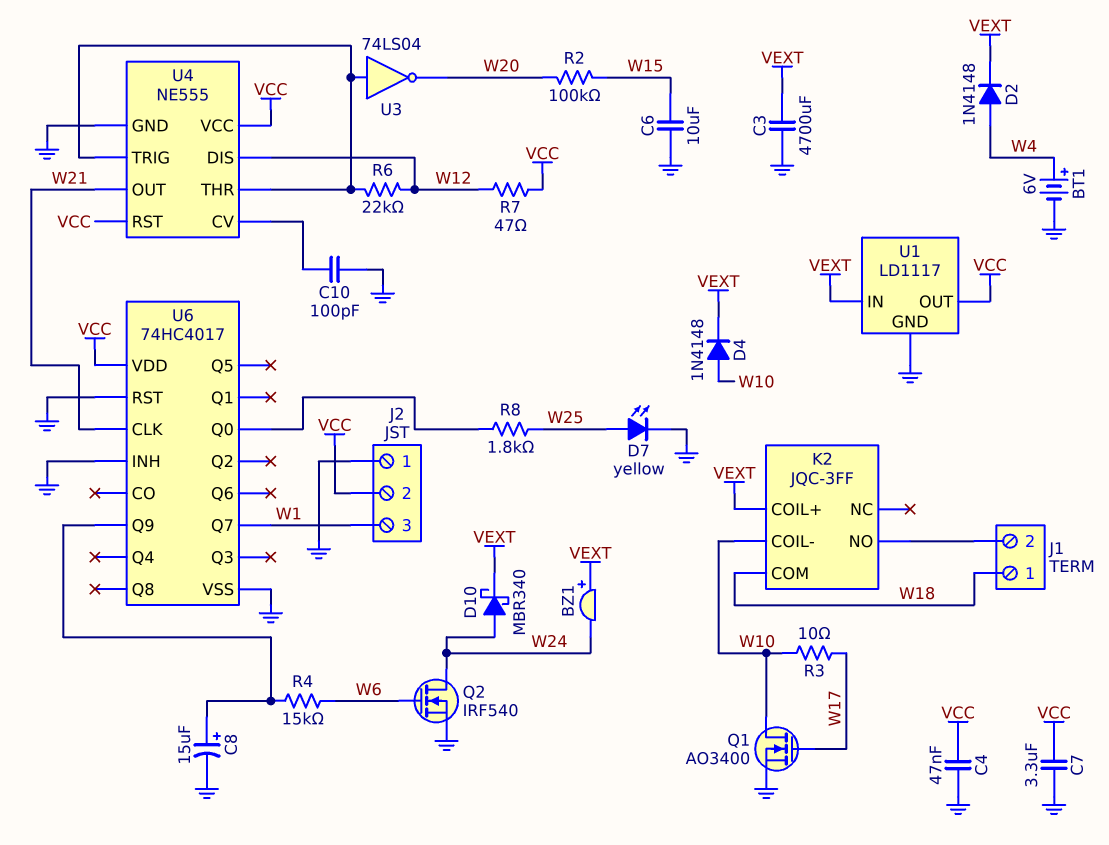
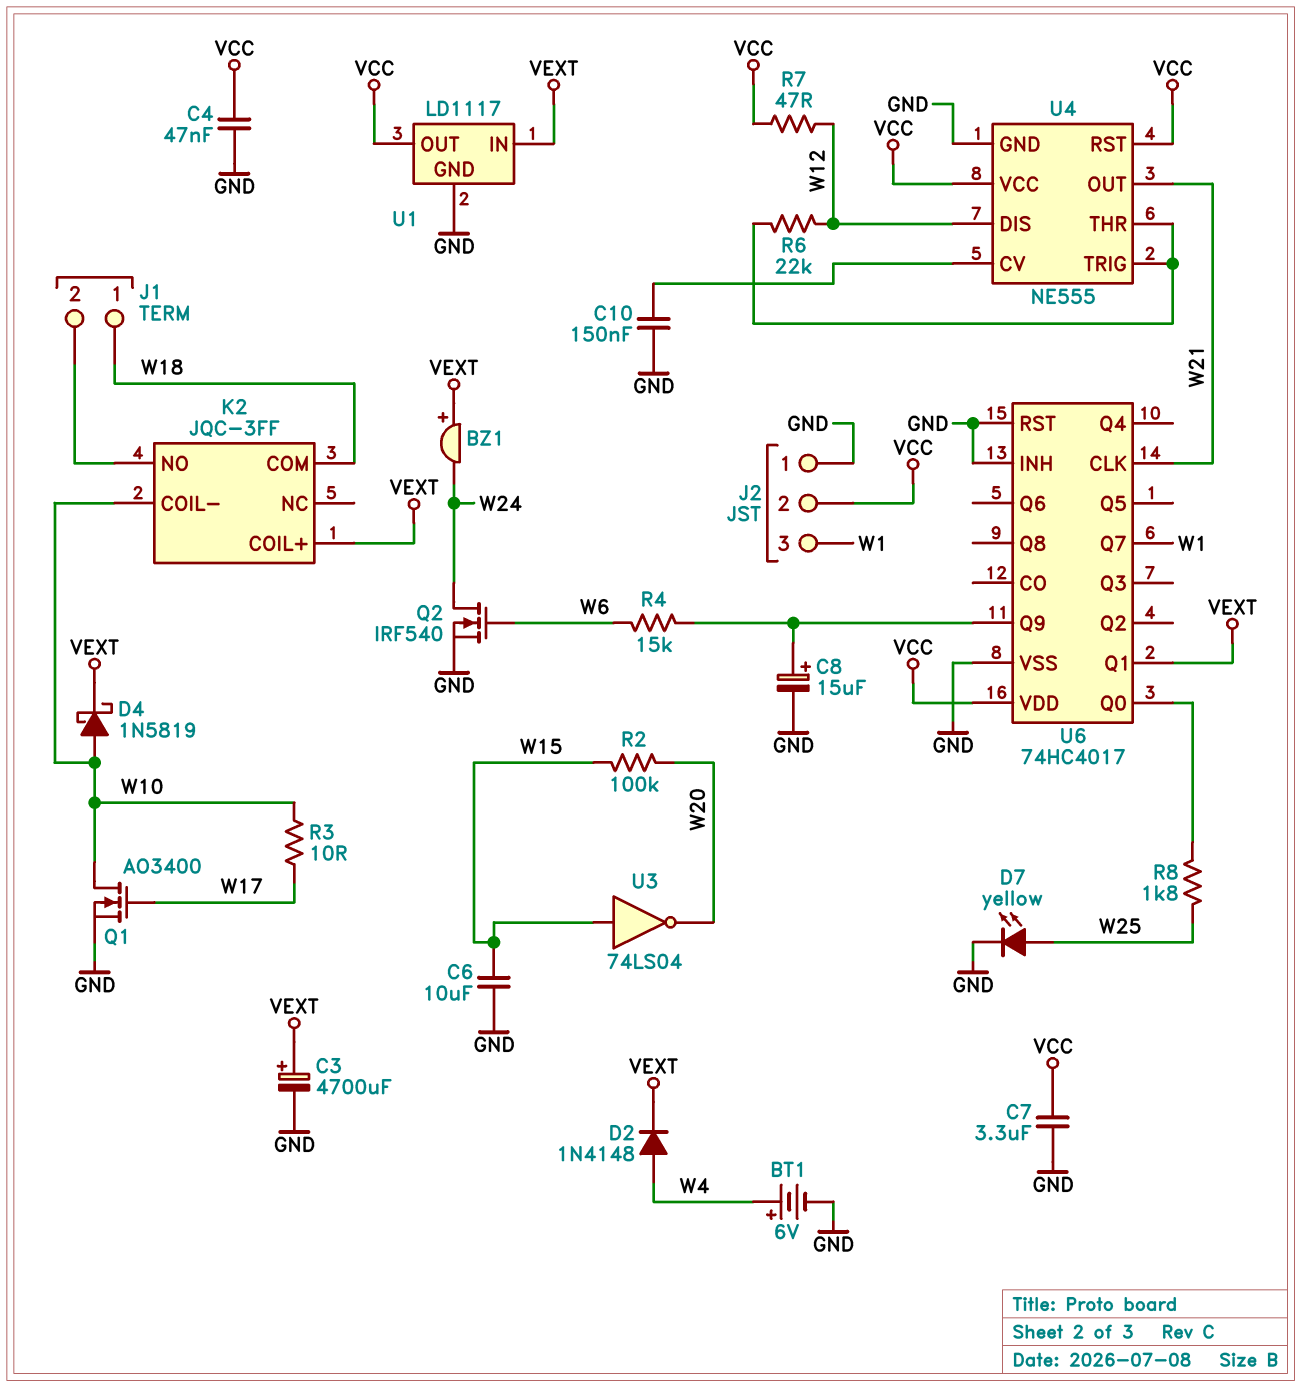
C3: 4700uF (GND, VEXT) -> 4700uF (plus VEXT, minus GND)
C10: 100pF (GND, U4/CV) -> 150nF (GND, U4/CV)
D4: diode 1N4148 (A W10, K VEXT) -> schottky 1N5819 (A W10, K VEXT)
D10: schottky MBR340 (A W24, K VEXT) -> none
U3: NOT 74LS04 (in U4/THR, out W20) -> NOT 74LS04 (in W15, out W20)
U6 pin Q1: none -> VEXT

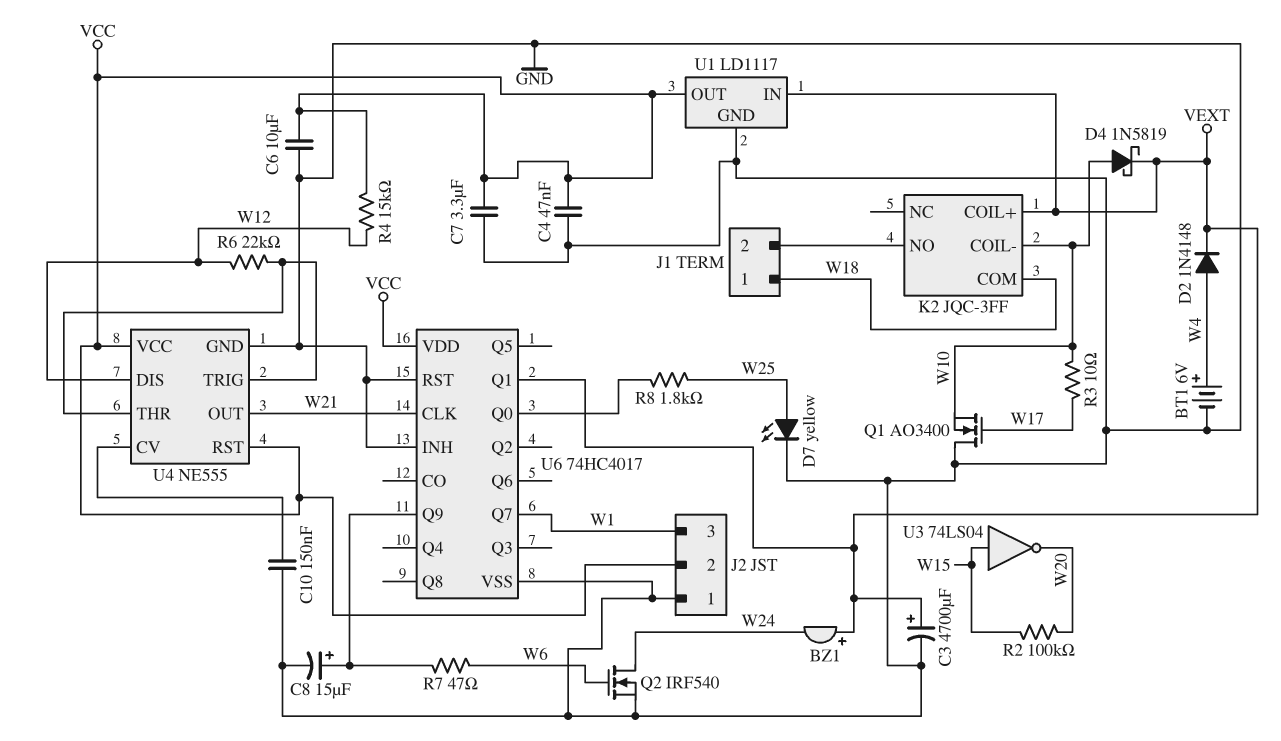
C6: 10uF (GND, W15) -> 10uF (GND, VCC)
Q1: NMOS AO3400 (G W17, D W10, S GND) -> NMOS AO3400 (G W17, D GND, S W10)
R4: 15k (U6/Q9, W6) -> 15k (VCC, W12)
R7: 47 (VCC, W12) -> 47 (U6/Q9, W6)

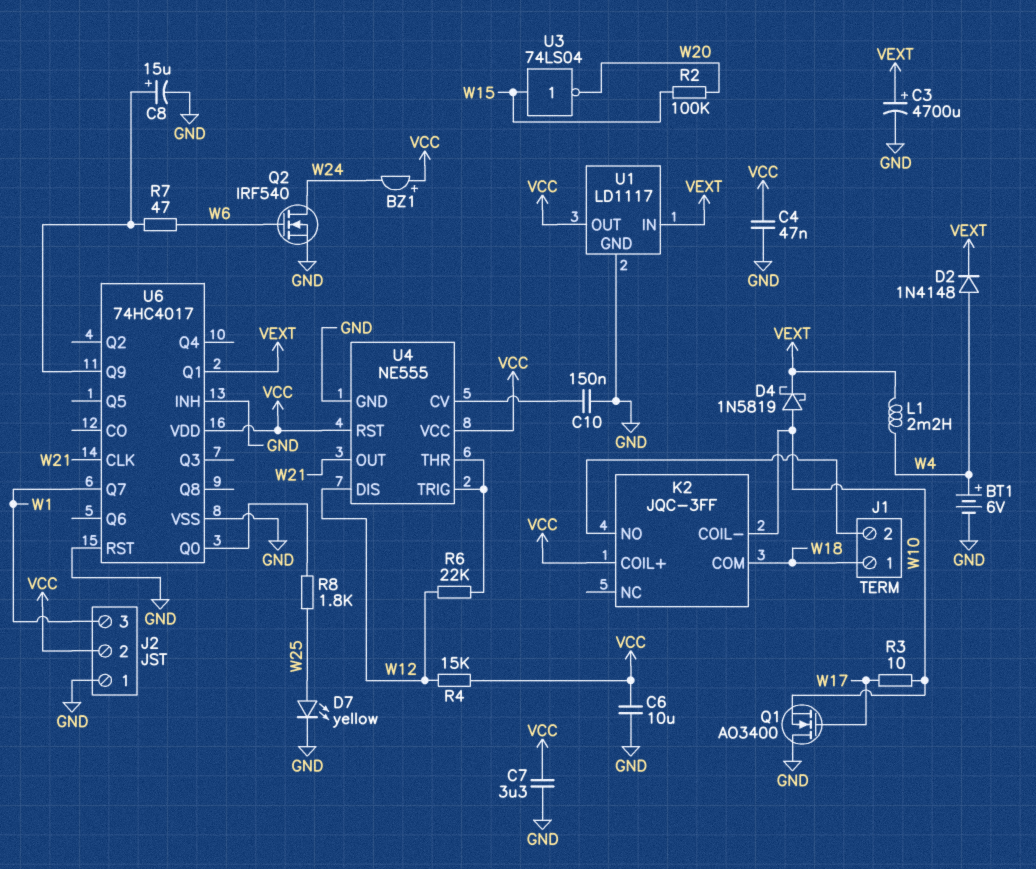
BZ1: buzzer (plus VEXT, minus W24) -> buzzer (plus VCC, minus W24)
K2 pin COIL+: VEXT -> VCC
L1: none -> 2.2mH (VEXT, W4)

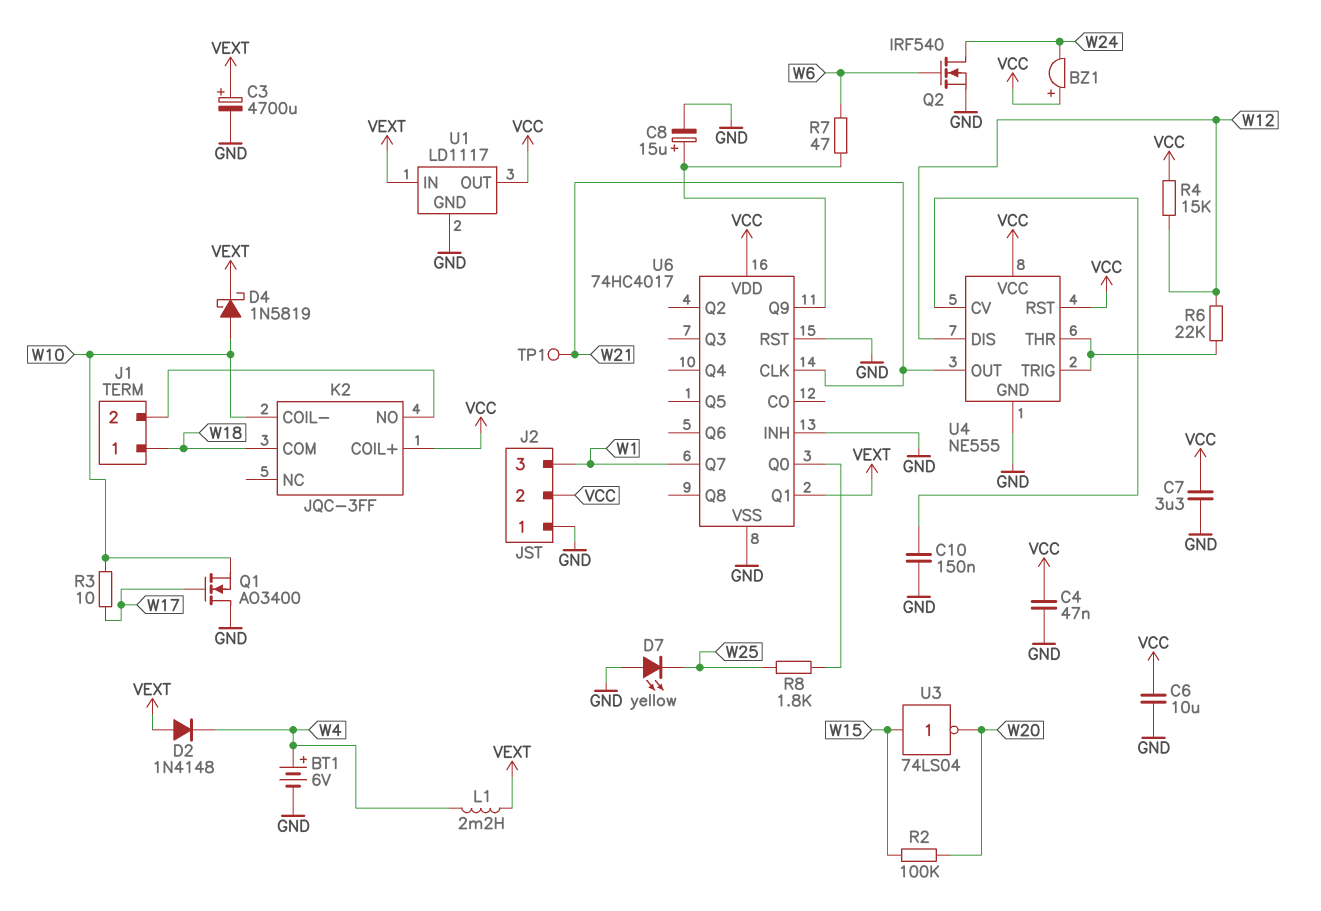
D2: diode 1N4148 (A W4, K VEXT) -> diode 1N4148 (A VEXT, K W4)
D7: LED yellow (A W25, K GND) -> LED yellow (A GND, K W25)
TP1: none -> test point (W21)

